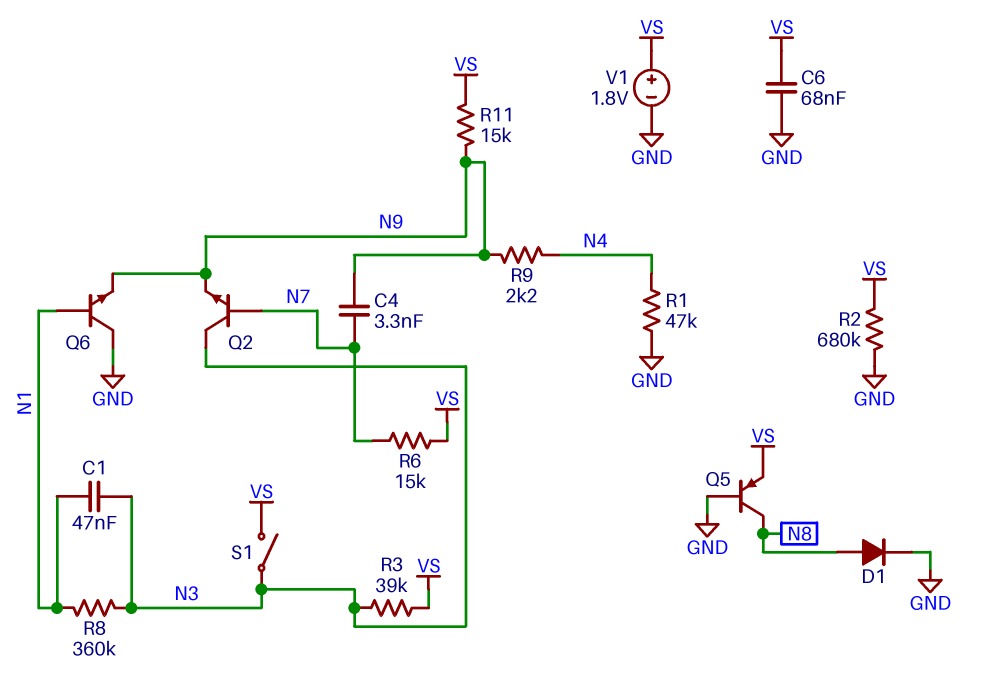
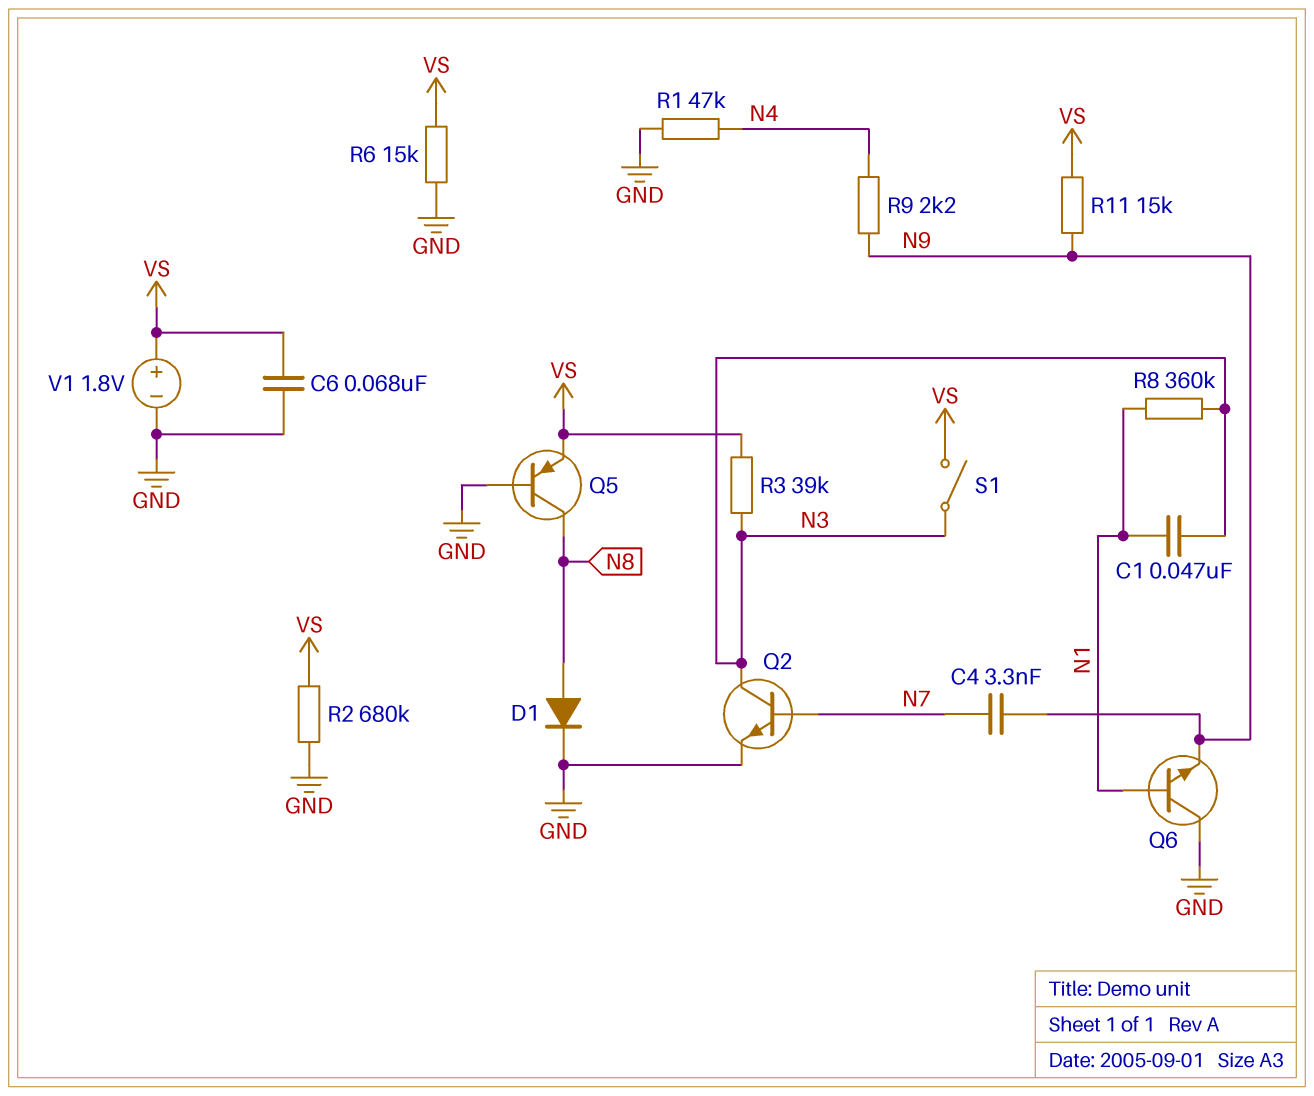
Q2: NPN (B N7, C N3, E N9) -> NPN (B N7, C N3, E GND)
R6: 15k (N7, VS) -> 15k (GND, VS)

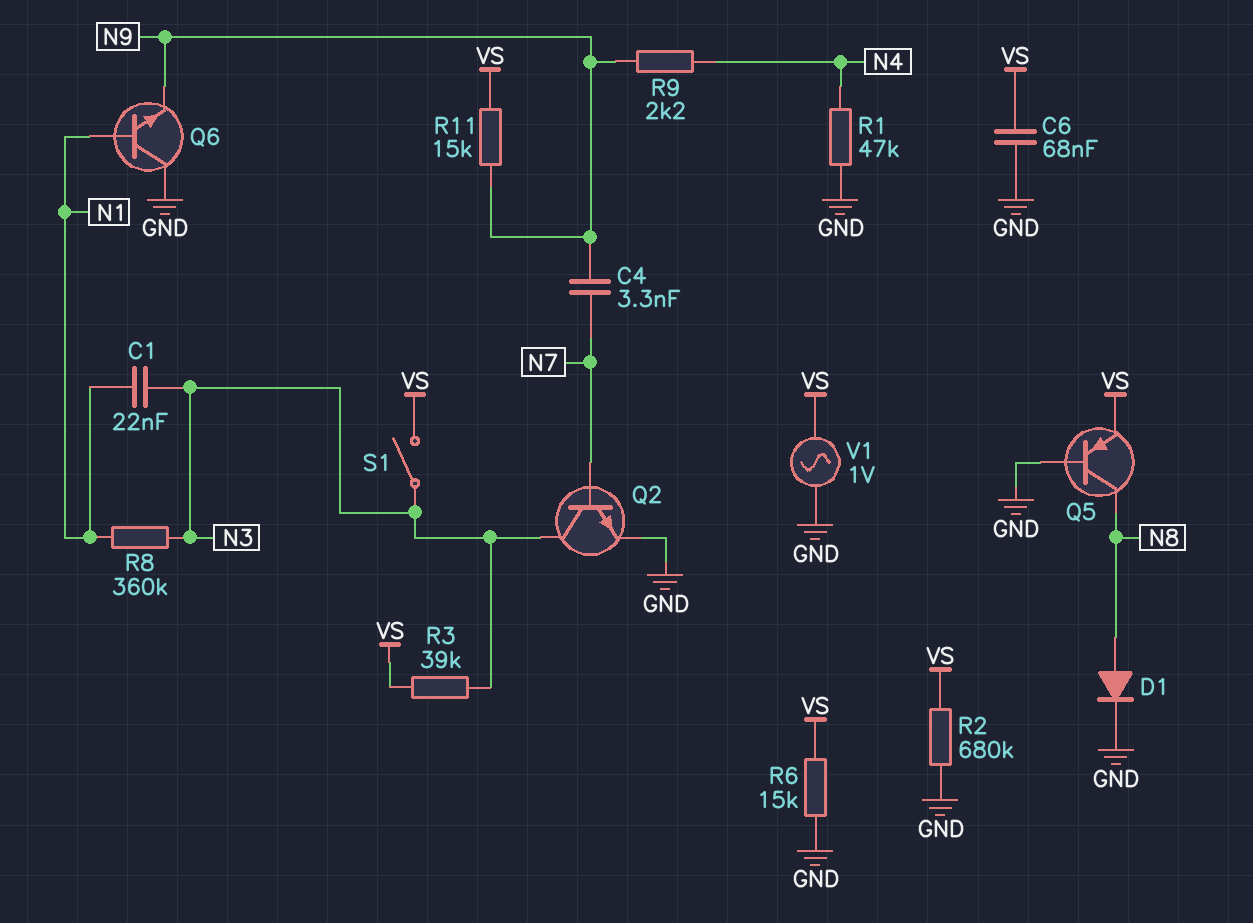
C1: 47nF (N1, N3) -> 22nF (N1, N3)
V1: 1.8V (plus VS, minus GND) -> AC 1V (GND, VS)

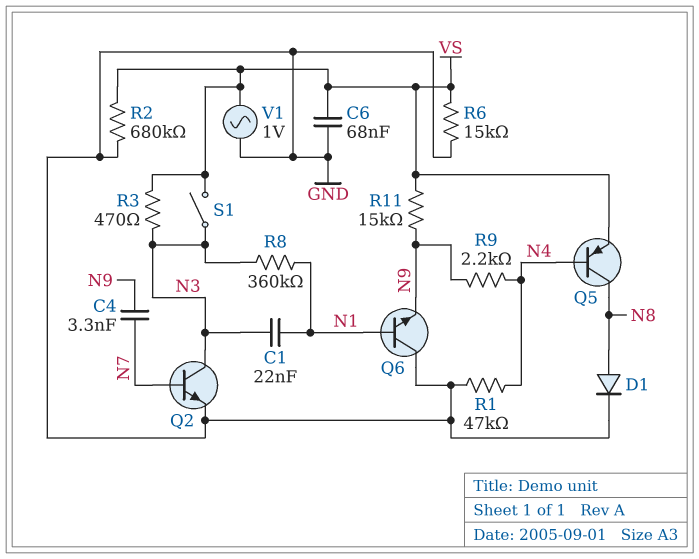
Q5: PNP (B GND, C N8, E VS) -> PNP (B N4, C N8, E VS)
R3: 39k (N3, VS) -> 470 (N3, VS)

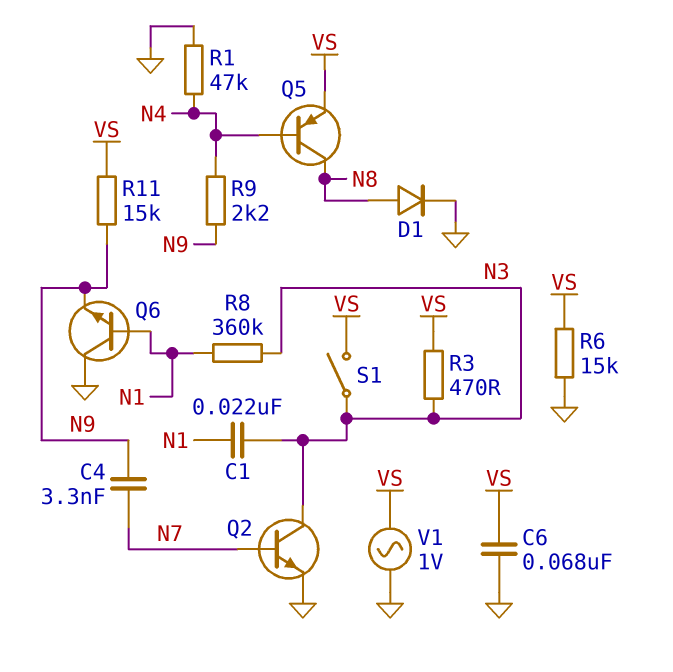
R2: 680k (GND, VS) -> none

